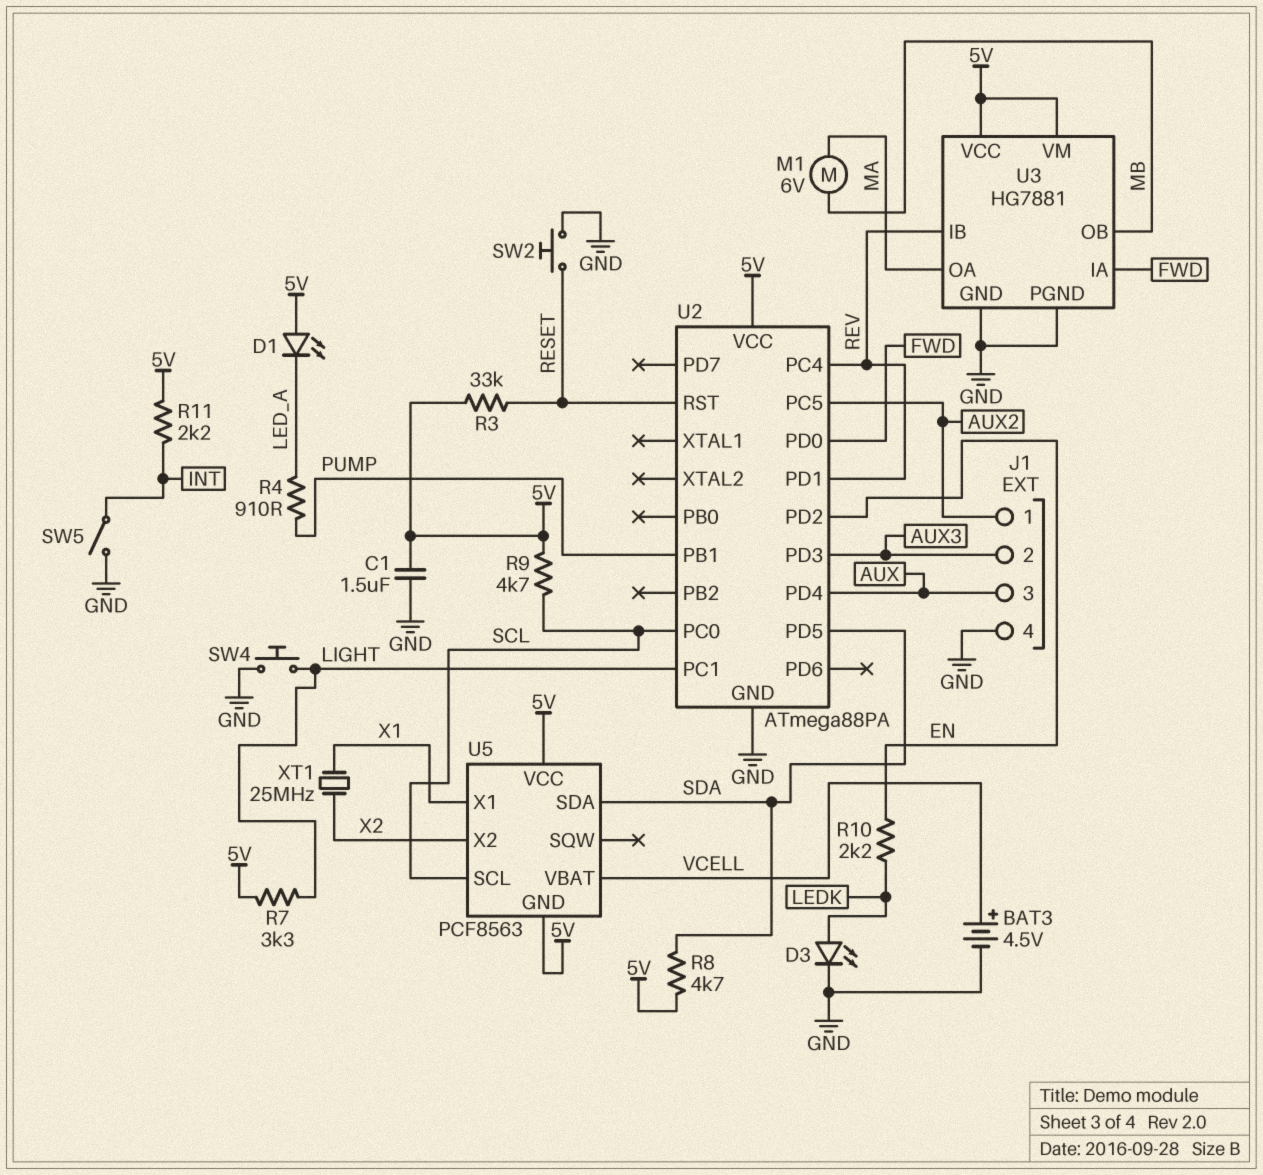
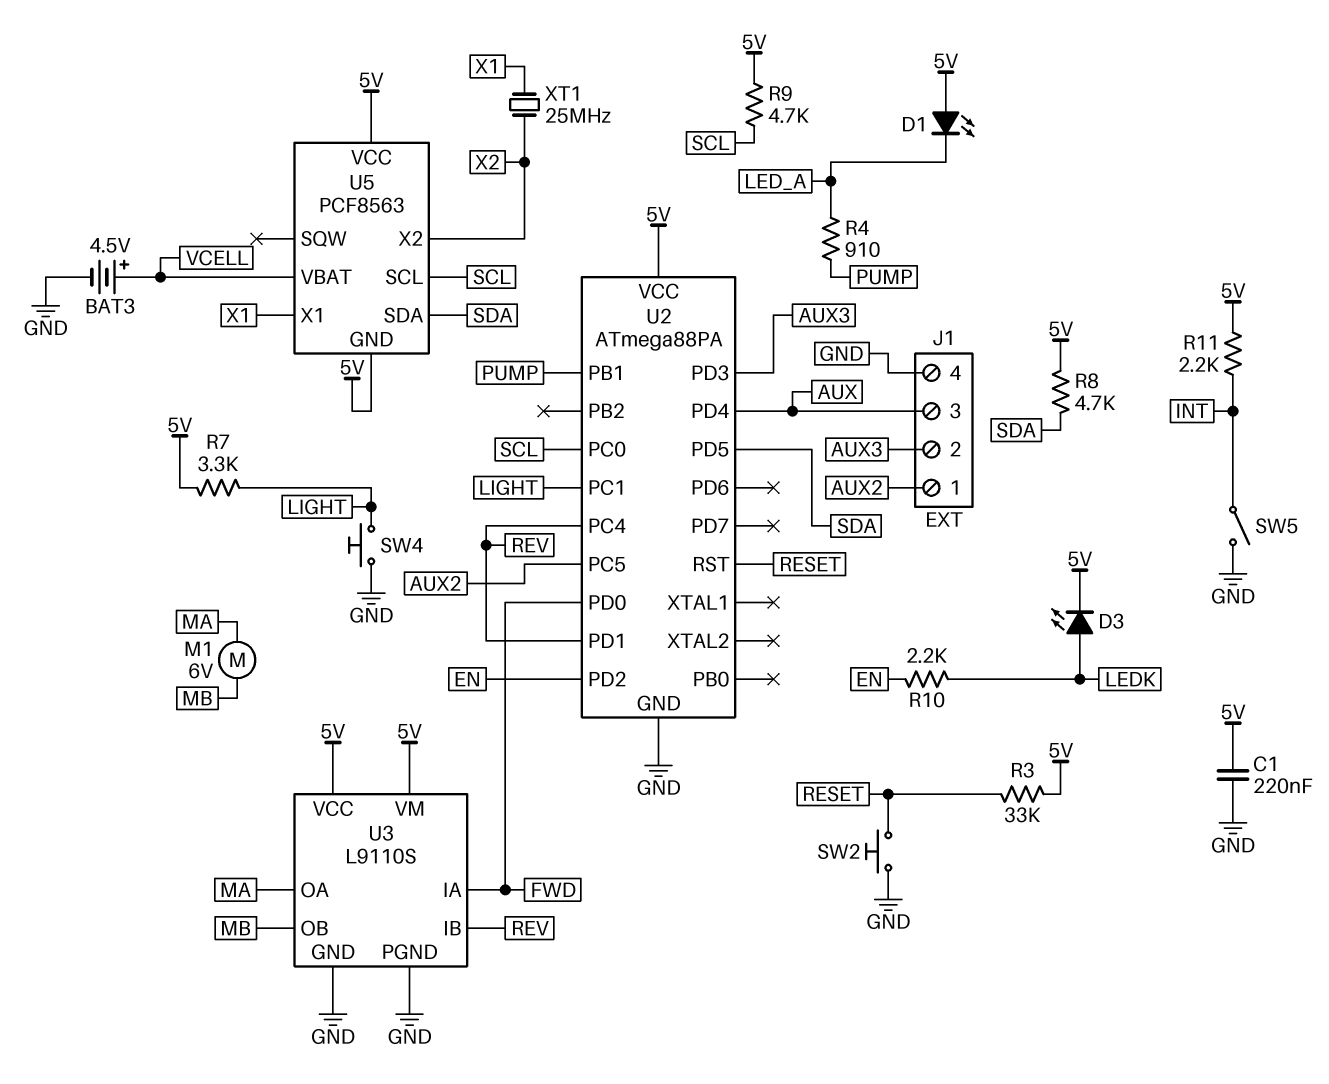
C1: 1.5uF (5V, GND) -> 220nF (5V, GND)
D3: LED (A LEDK, K GND) -> LED (A LEDK, K 5V)
U3: HG7881 -> L9110S

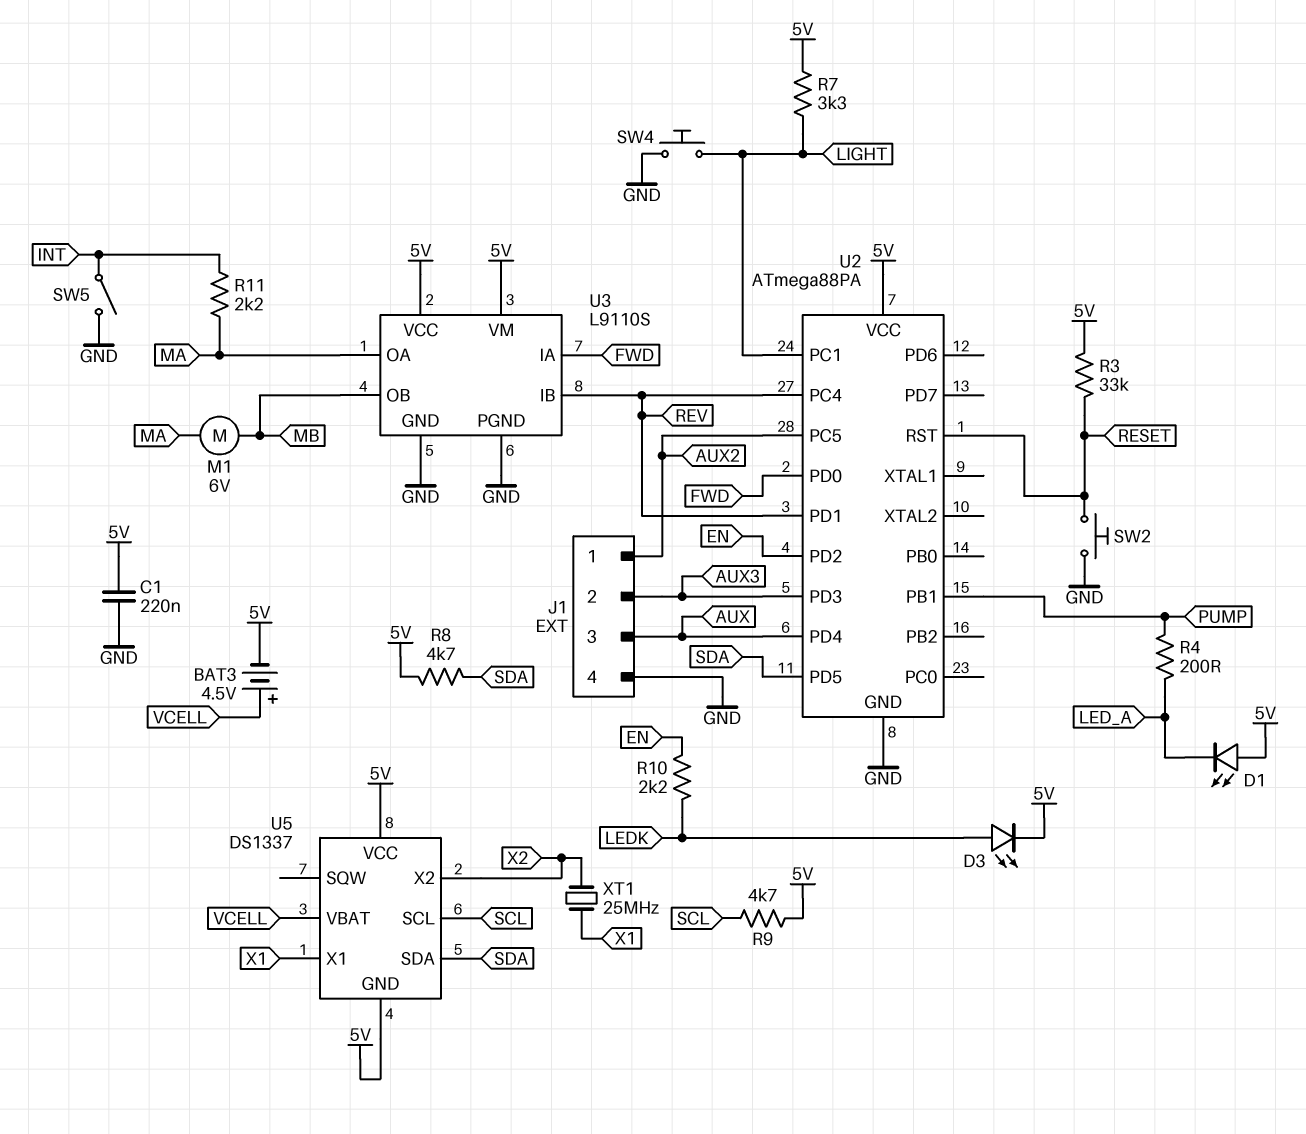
BAT3: 4.5V (plus VCELL, minus GND) -> 4.5V (plus VCELL, minus 5V)
R4: 910 (LED_A, PUMP) -> 200 (LED_A, PUMP)
R11: 2.2k (5V, INT) -> 2.2k (INT, MA)
U2 pin PC0: SCL -> none
U5: PCF8563 -> DS1337

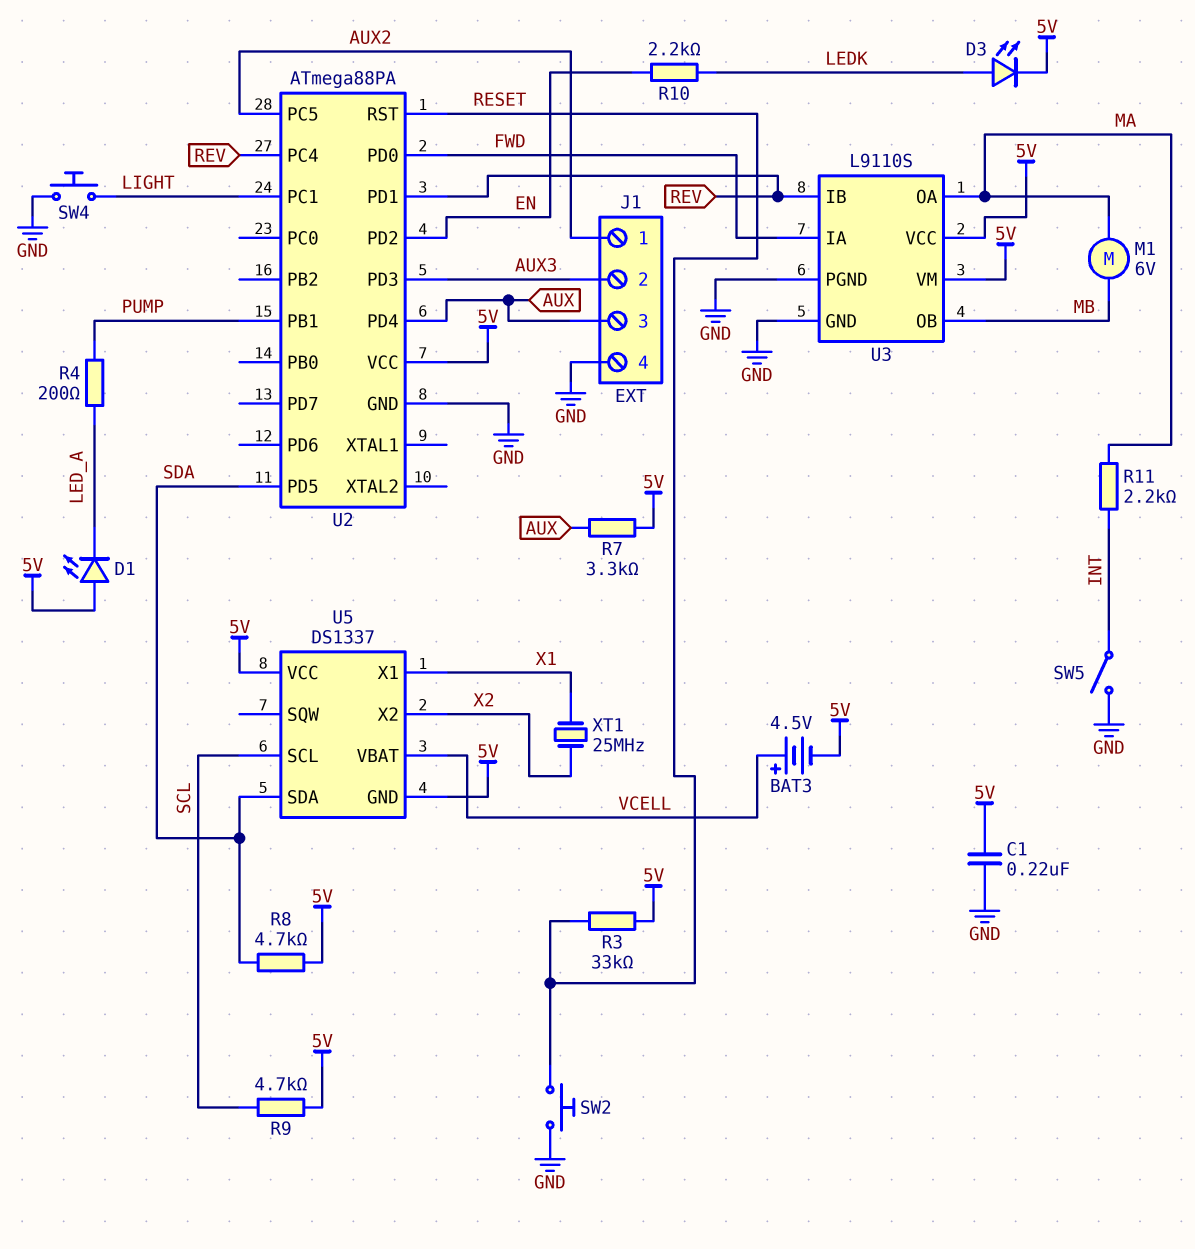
R7: 3.3k (5V, LIGHT) -> 3.3k (5V, AUX)

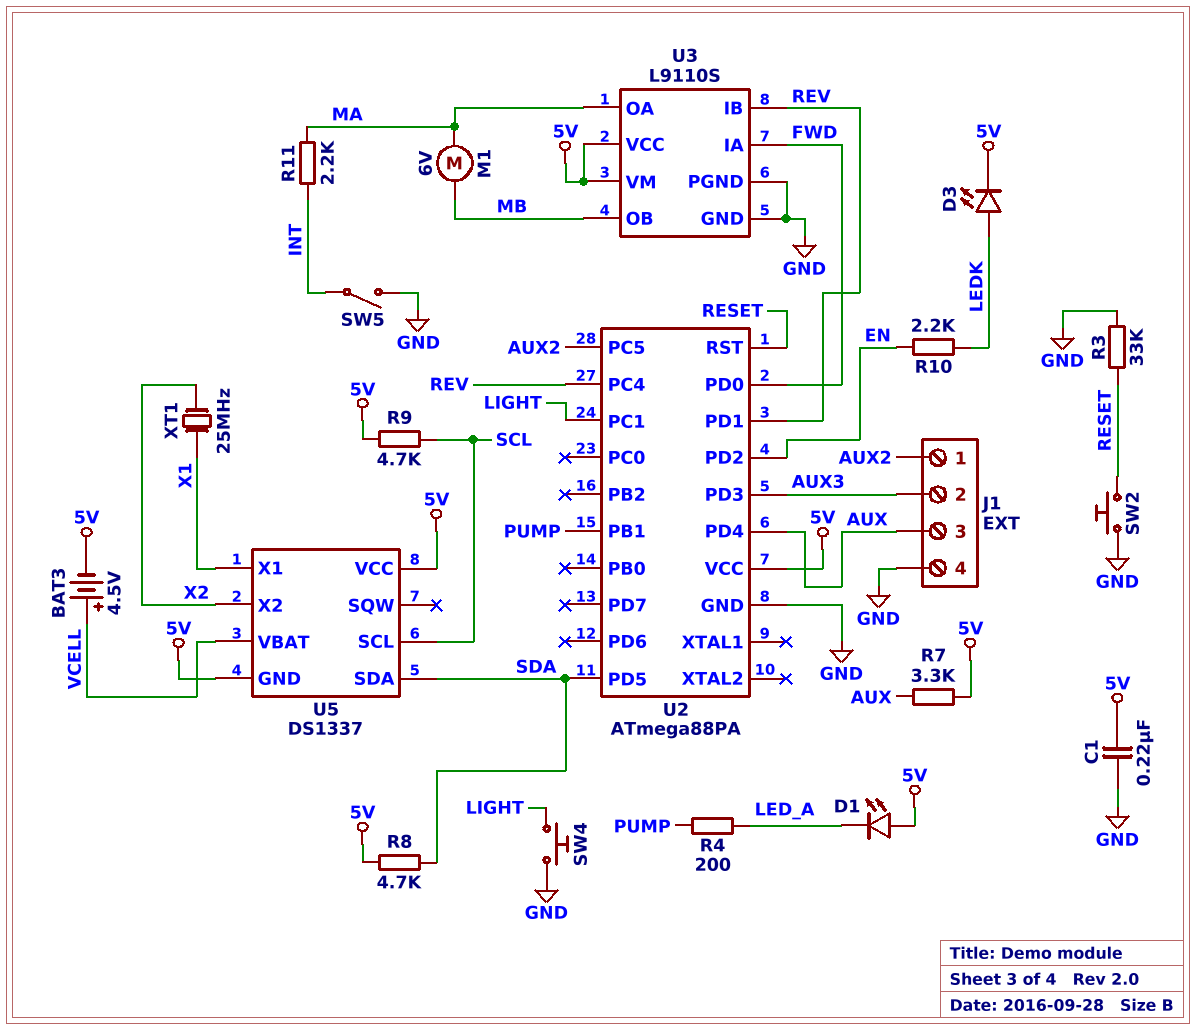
R3: 33k (5V, RESET) -> 33k (GND, RESET)

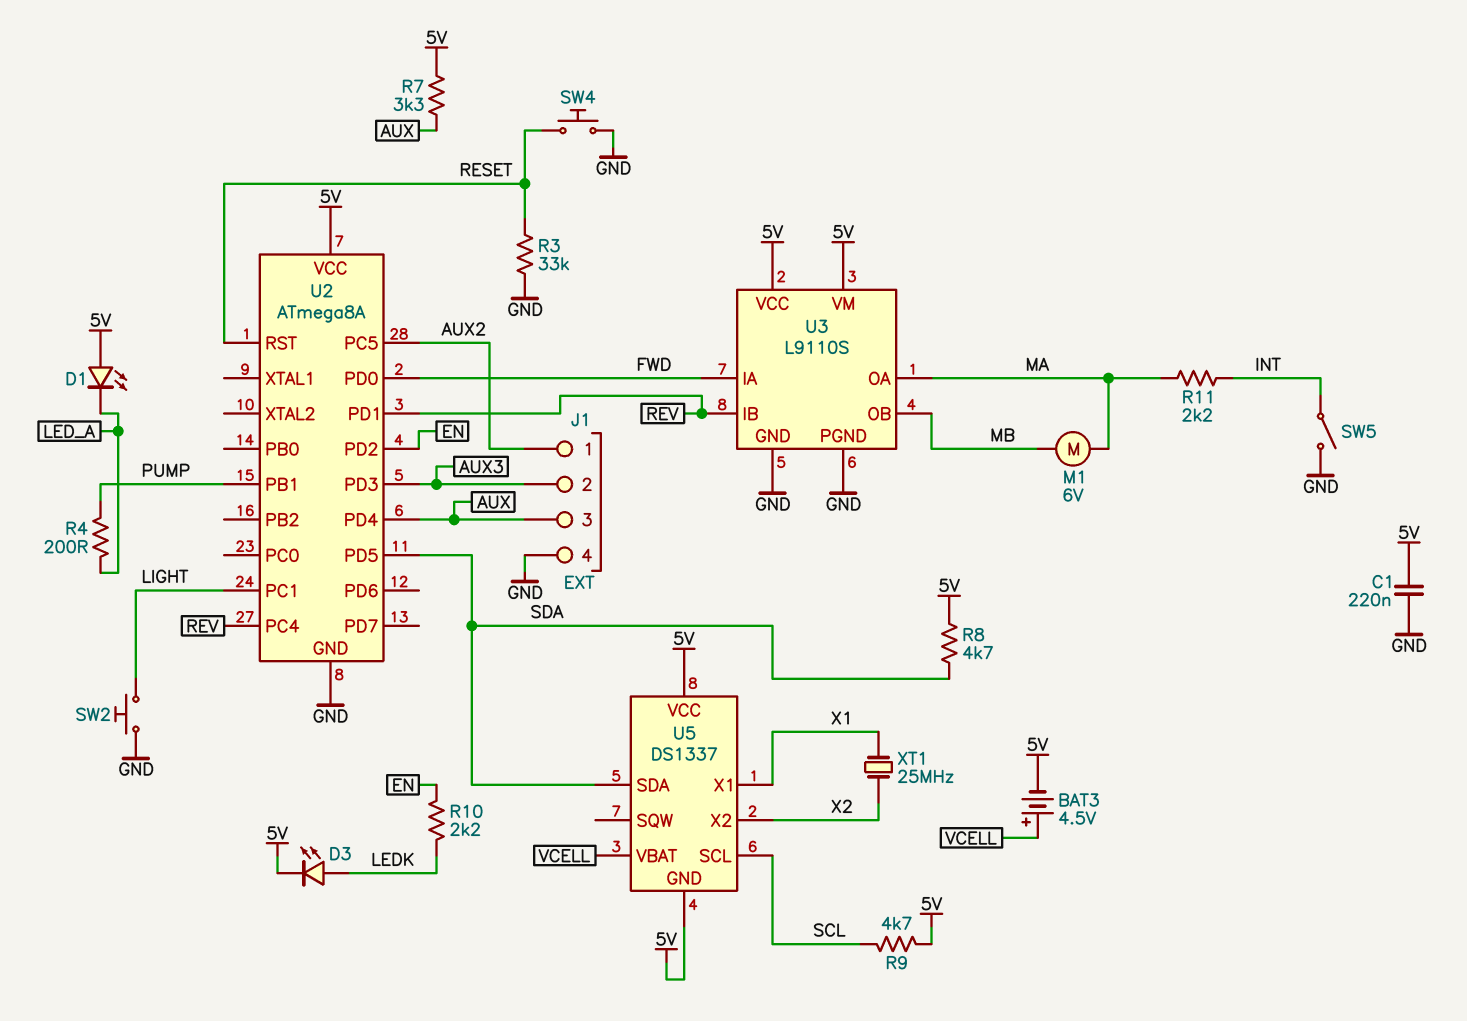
SW2: button (GND, RESET) -> button (GND, LIGHT)
SW4: button (GND, LIGHT) -> button (GND, RESET)
U2: ATmega88PA -> ATmega8A

